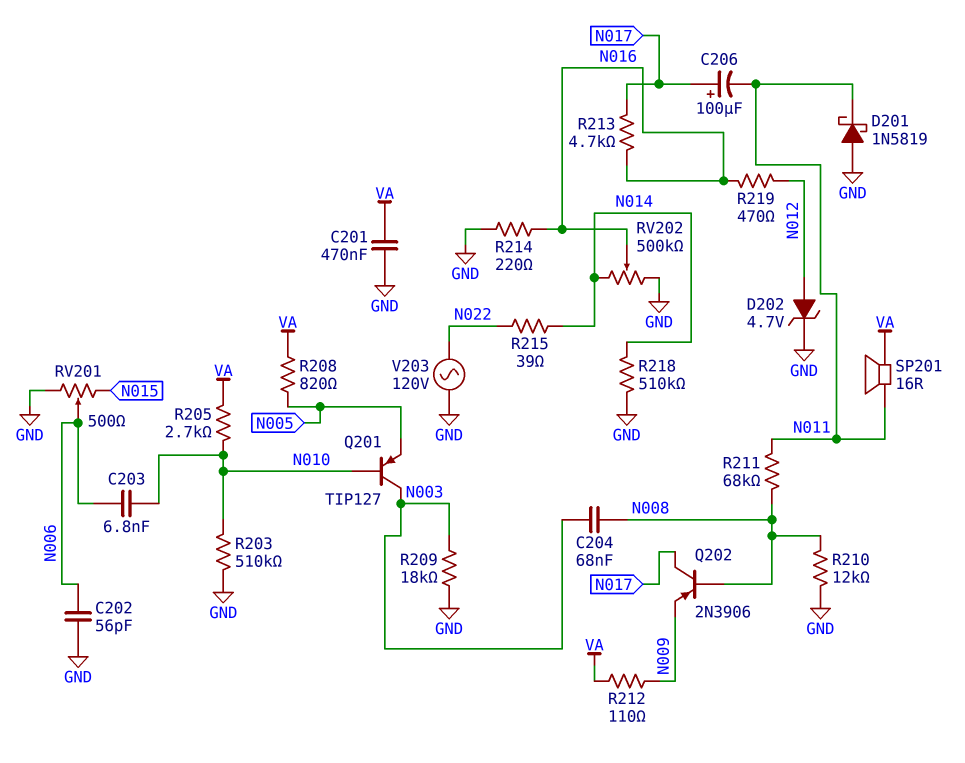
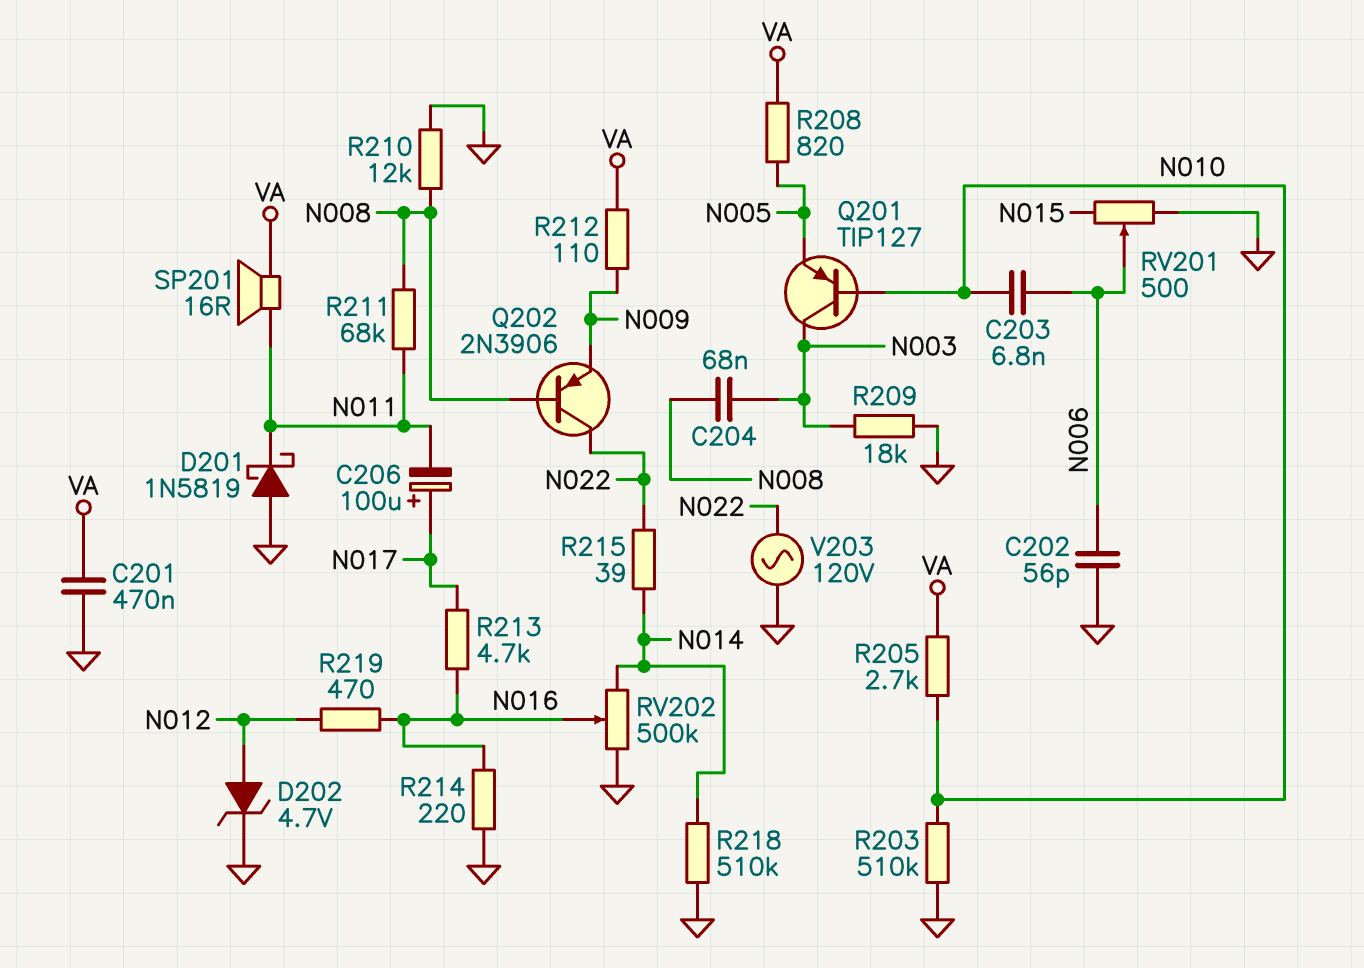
Q202: PNP 2N3906 (B N008, C N017, E N009) -> PNP 2N3906 (B N008, C N022, E N009)

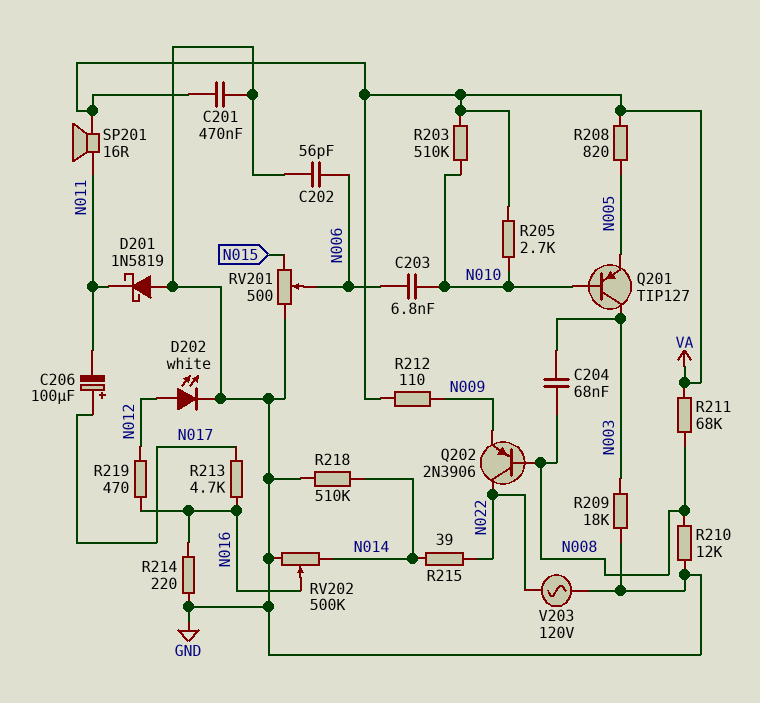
D202: zener 4.7V (A N012, K GND) -> LED white (A N012, K GND)
R203: 510k (GND, N010) -> 510k (N010, VA)
R211: 68k (N008, N011) -> 68k (N008, VA)

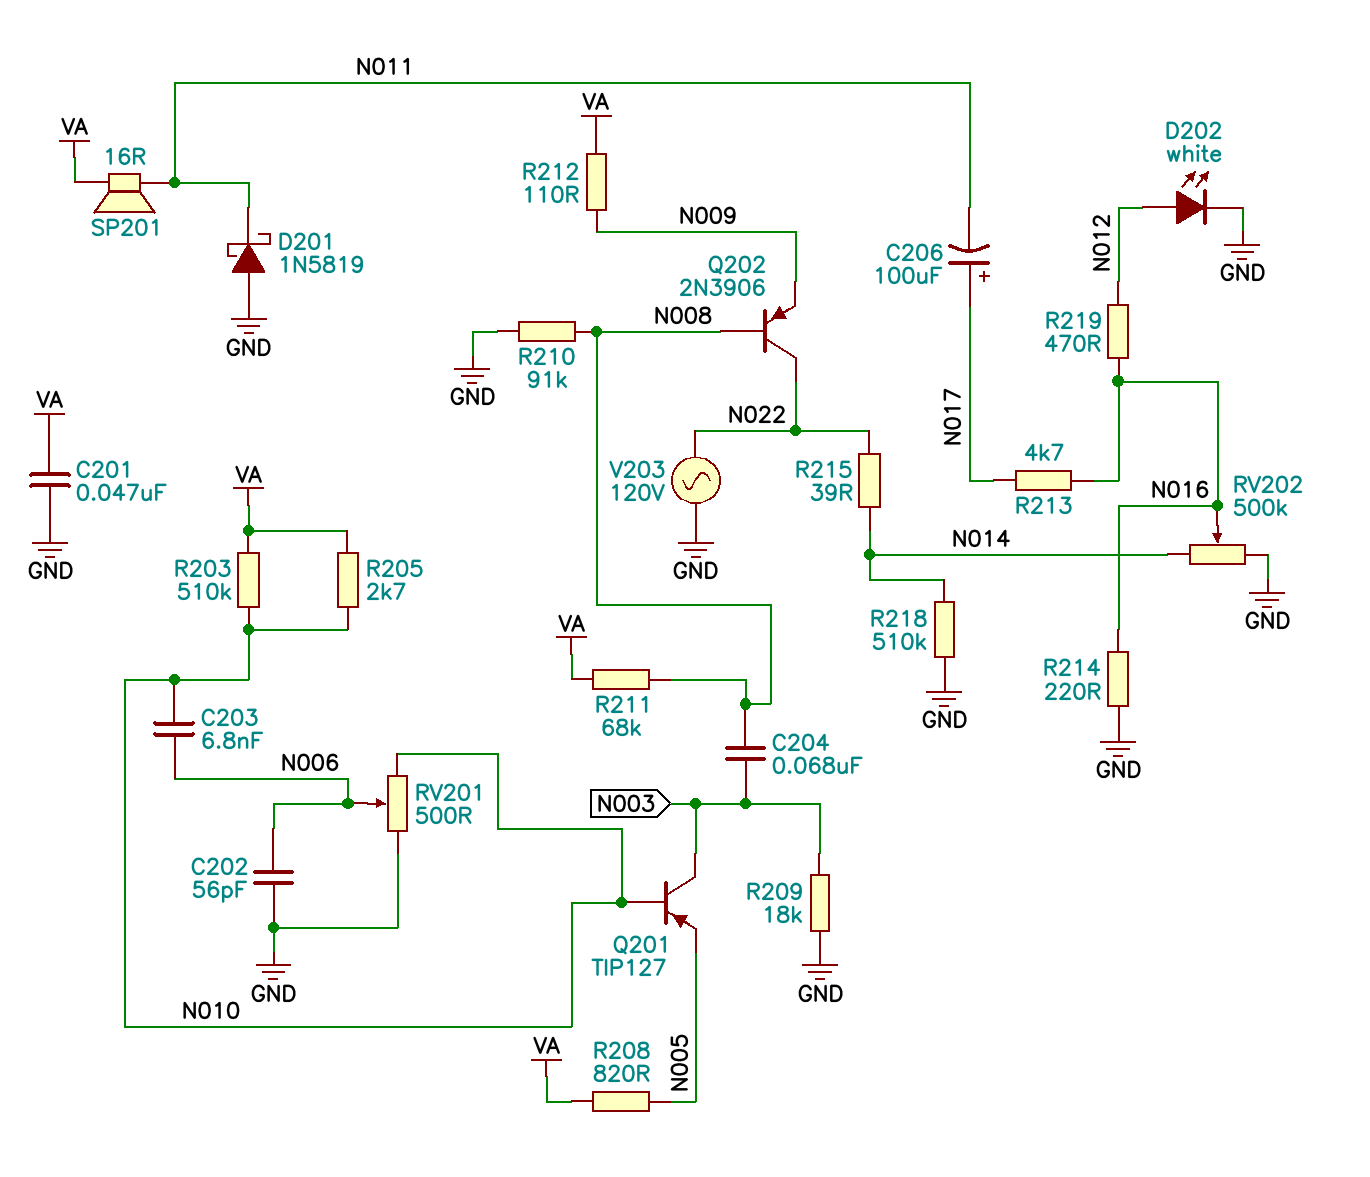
C201: 470nF (GND, VA) -> 47nF (GND, VA)
R210: 12k (GND, N008) -> 91k (GND, N008)
RV201: 500 (GND, N015, wiper N006) -> 500 (GND, N010, wiper N006)

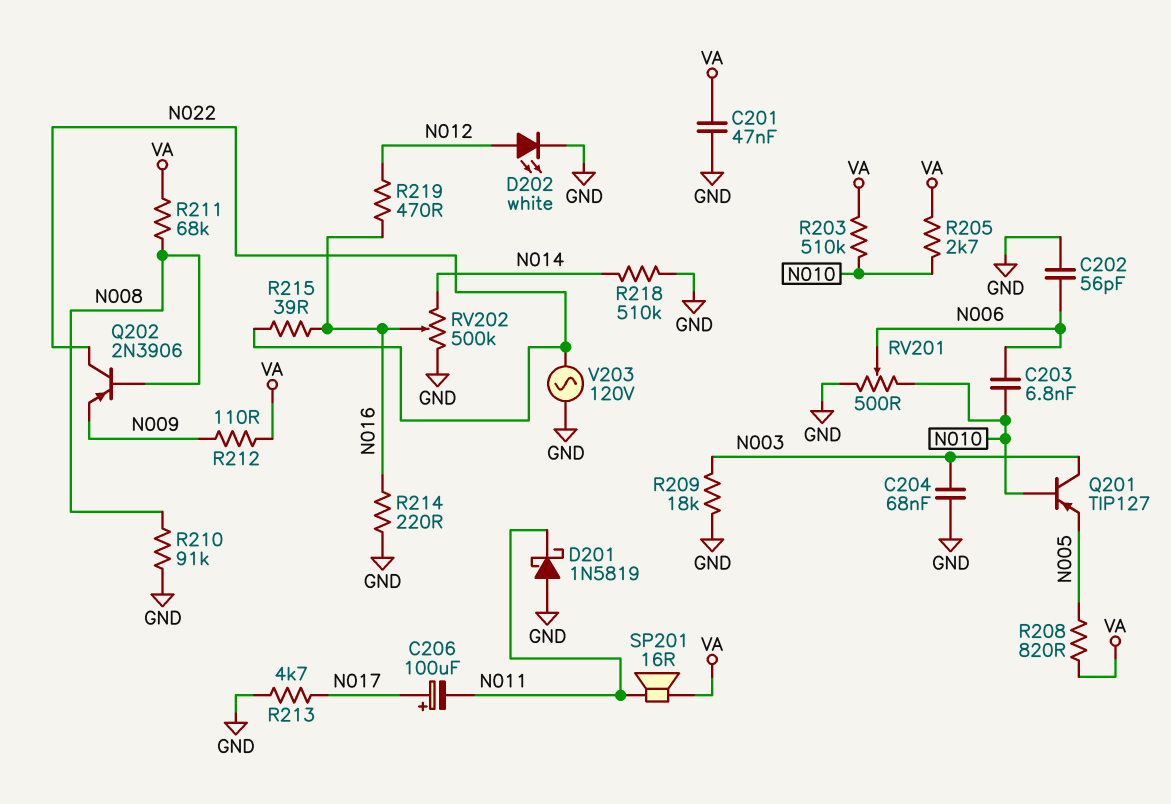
C204: 68nF (N003, N008) -> 68nF (GND, N003)
R213: 4.7k (N016, N017) -> 4.7k (GND, N017)
R215: 39 (N014, N022) -> 39 (N016, N022)

